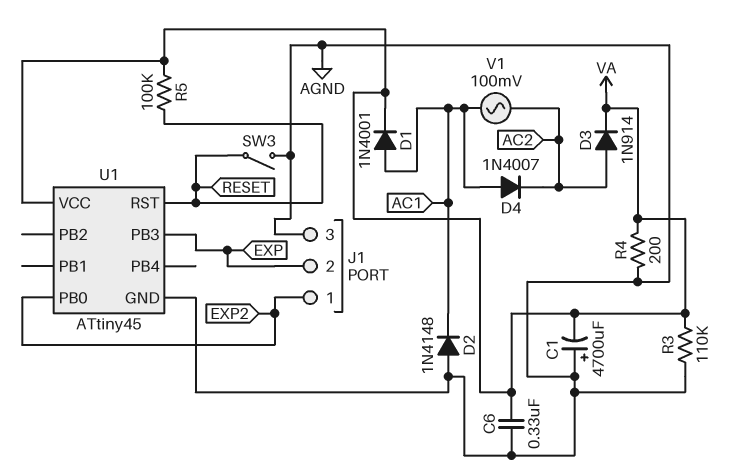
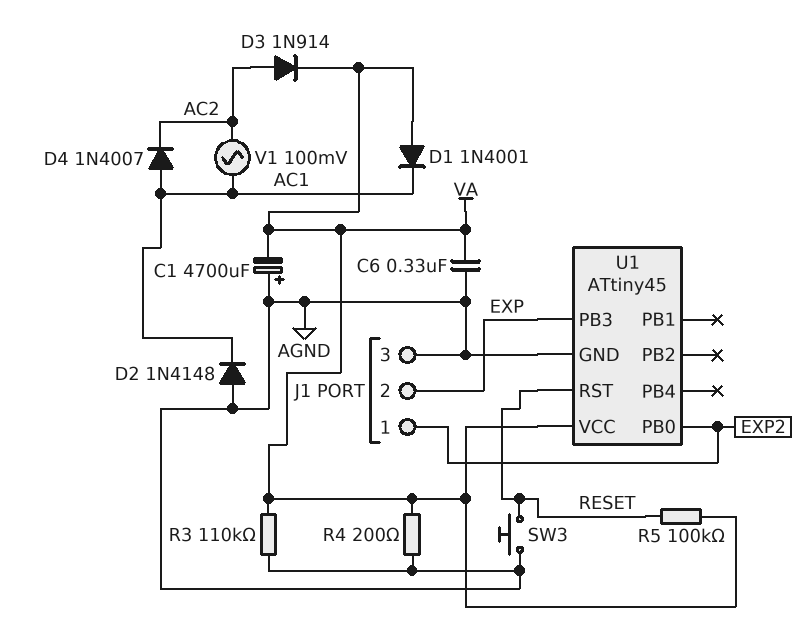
D1: diode 1N4001 (A AC1, K VA) -> diode 1N4001 (A VA, K AC1)
SW3: switch (AGND, RESET) -> button (AGND, RESET)

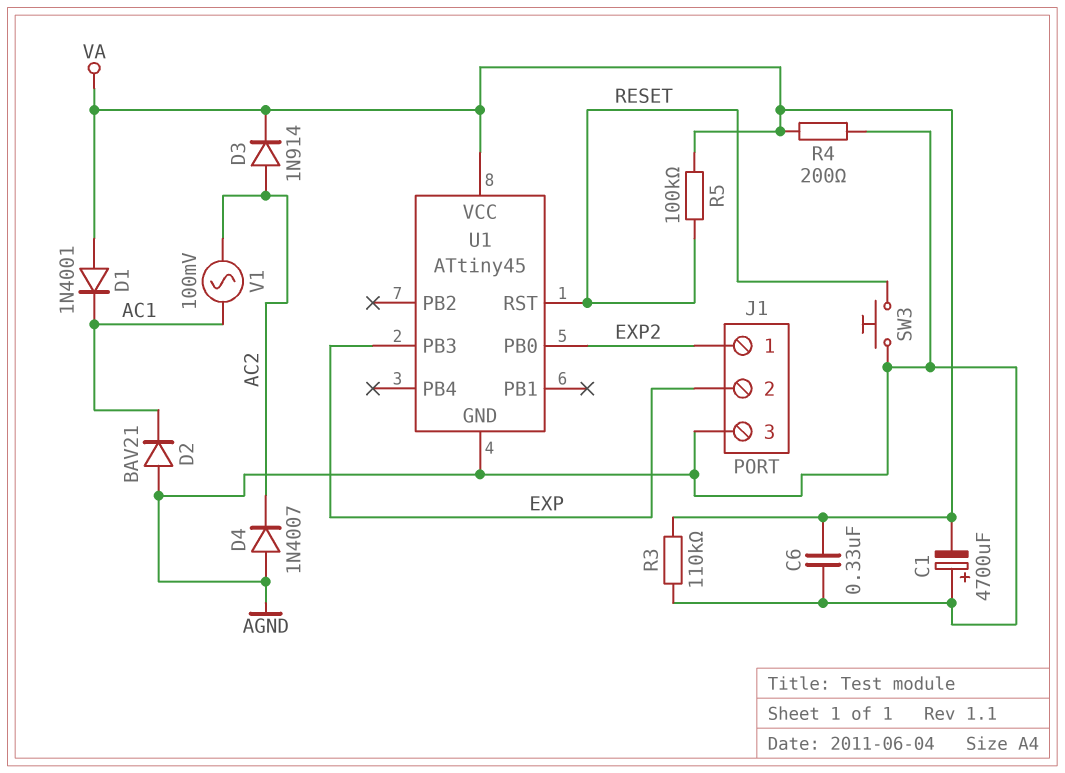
D2: diode 1N4148 (A AGND, K AC1) -> diode BAV21 (A AGND, K AC1)
D4: diode 1N4007 (A AC1, K AC2) -> diode 1N4007 (A AGND, K AC2)

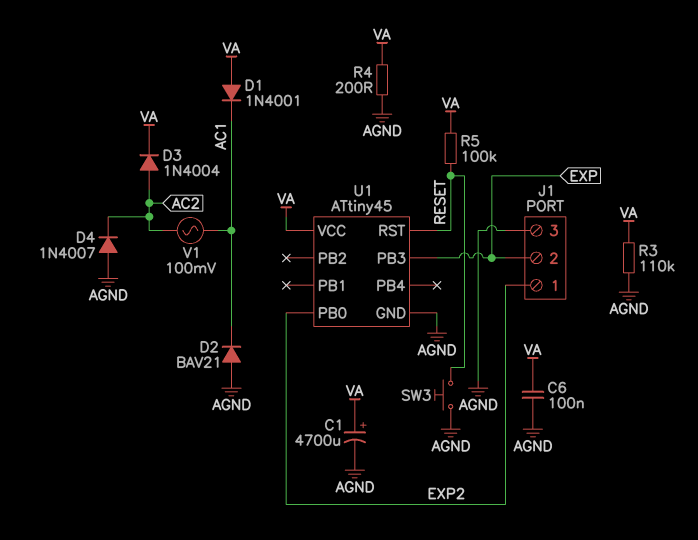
C1: 4700uF (plus AGND, minus VA) -> 4700uF (plus VA, minus AGND)
C6: 330nF (AGND, VA) -> 100nF (AGND, VA)
D3: diode 1N914 (A AC2, K VA) -> diode 1N4004 (A AC2, K VA)

